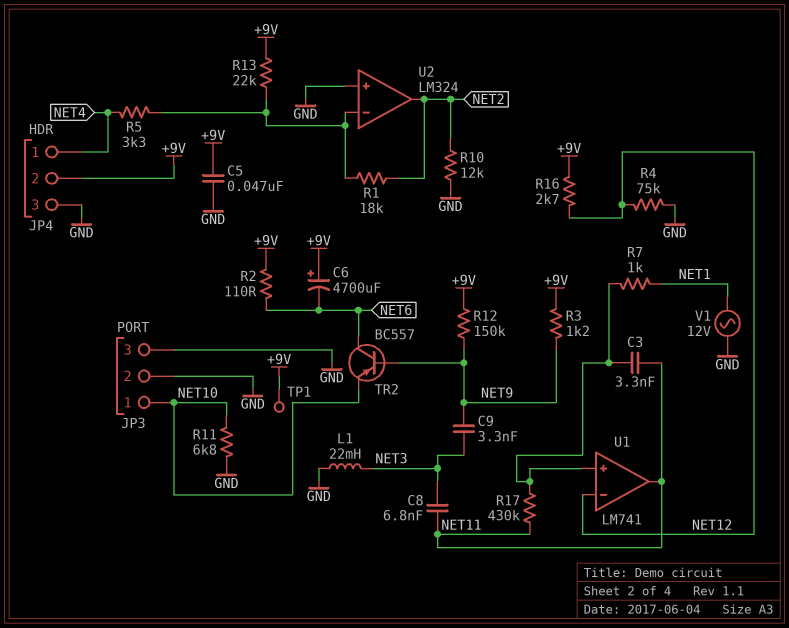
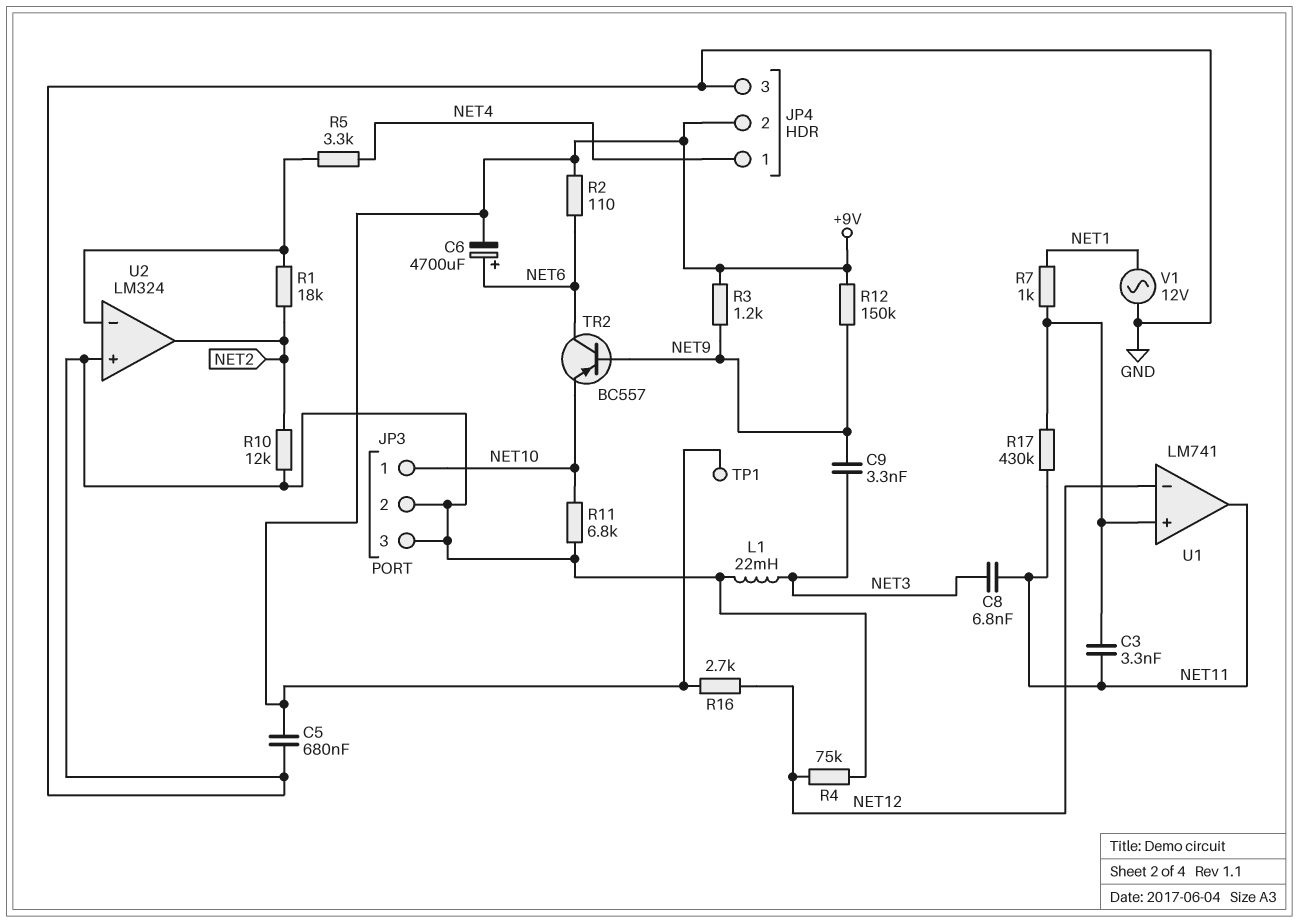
C5: 47nF (+9V, GND) -> 680nF (+9V, GND)
C6: 4700uF (plus +9V, minus NET6) -> 4700uF (plus NET6, minus +9V)
R13: 22k (+9V, U2/in-) -> none

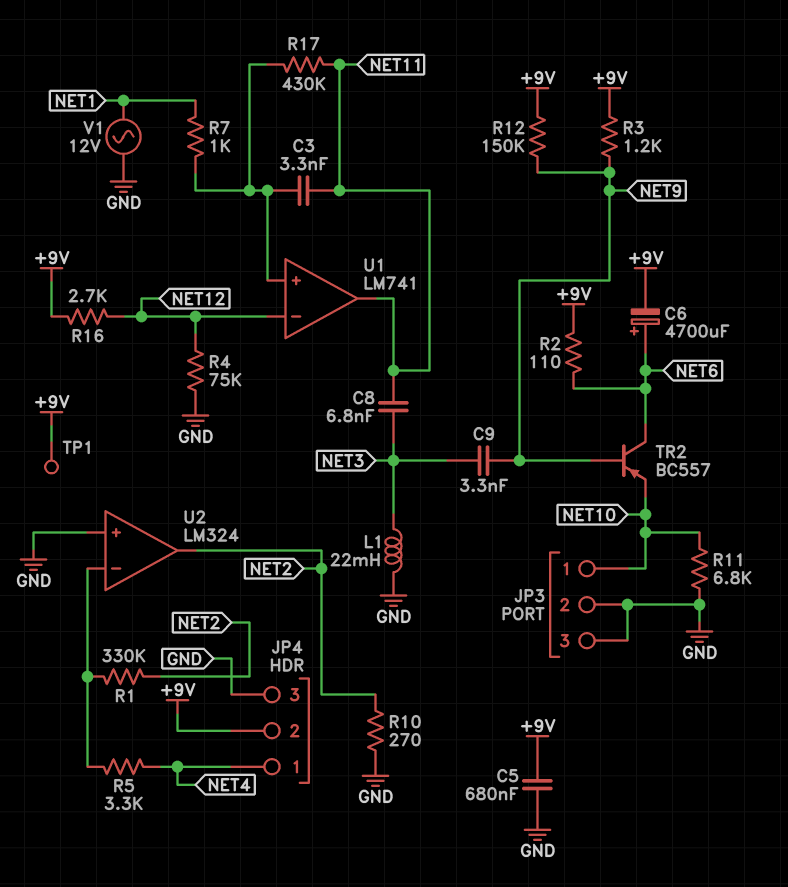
R1: 18k (NET2, U2/in-) -> 330k (NET2, U2/in-)
R10: 12k (GND, NET2) -> 270 (GND, NET2)

